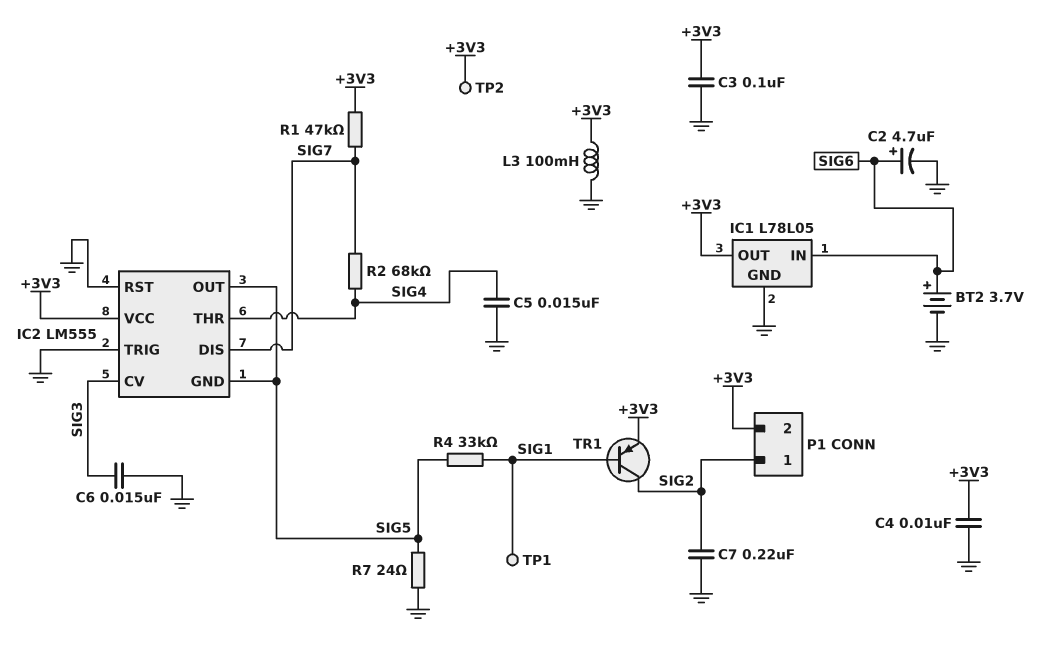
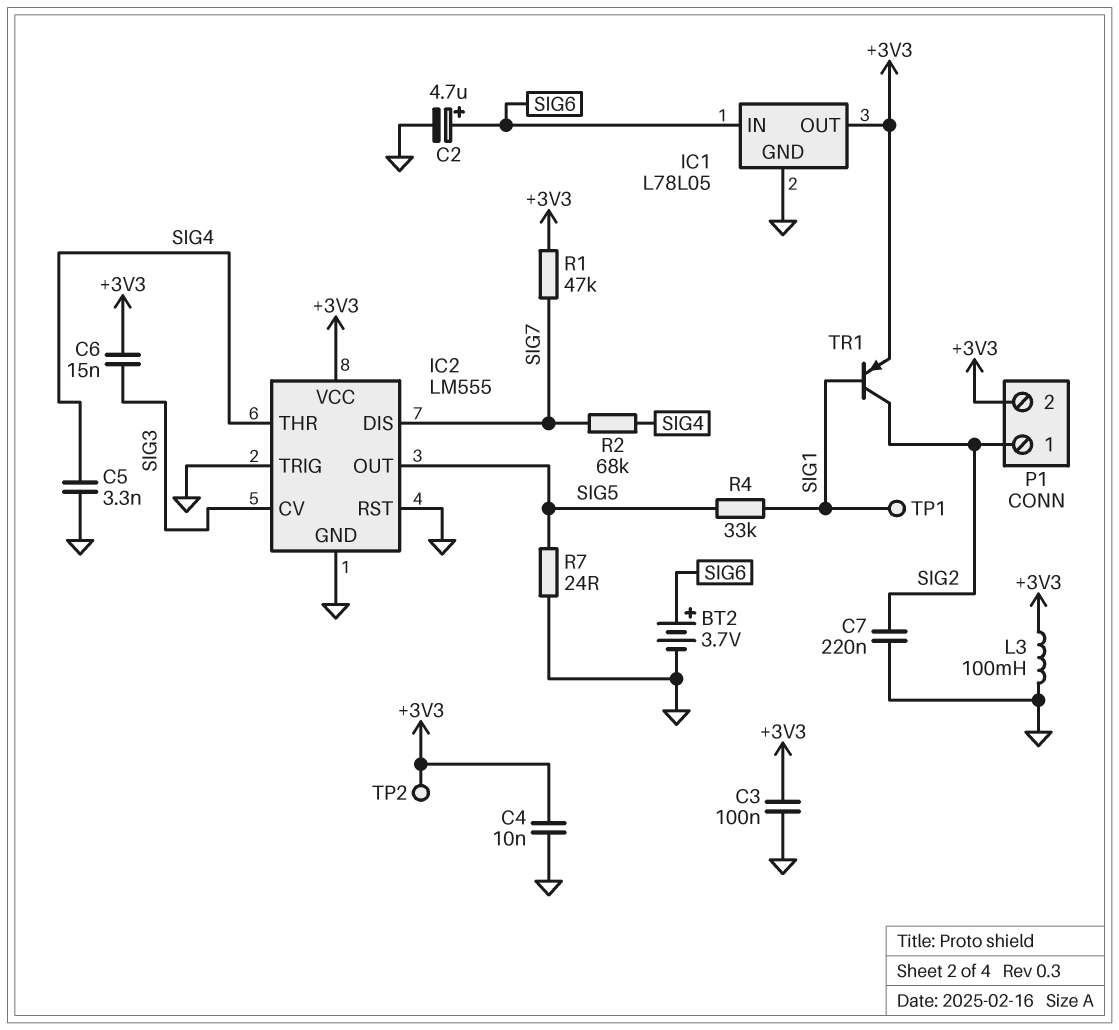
C5: 15nF (GND, SIG4) -> 3.3nF (GND, SIG4)
C6: 15nF (GND, SIG3) -> 15nF (+3V3, SIG3)
IC2 pin GND: SIG5 -> GND

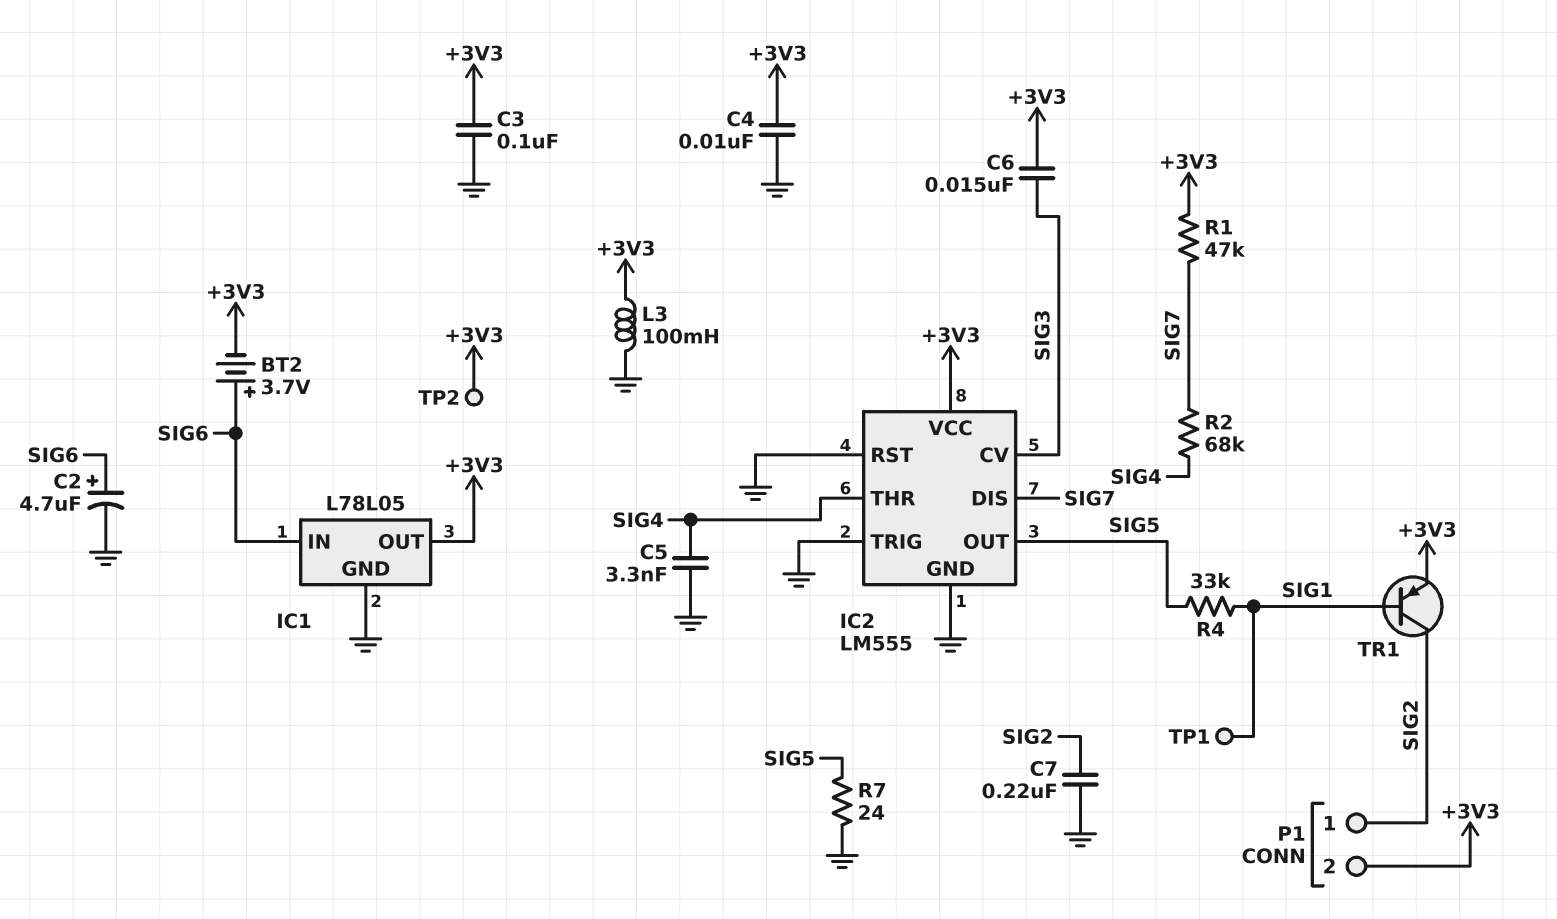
BT2: 3.7V (plus SIG6, minus GND) -> 3.7V (plus SIG6, minus +3V3)

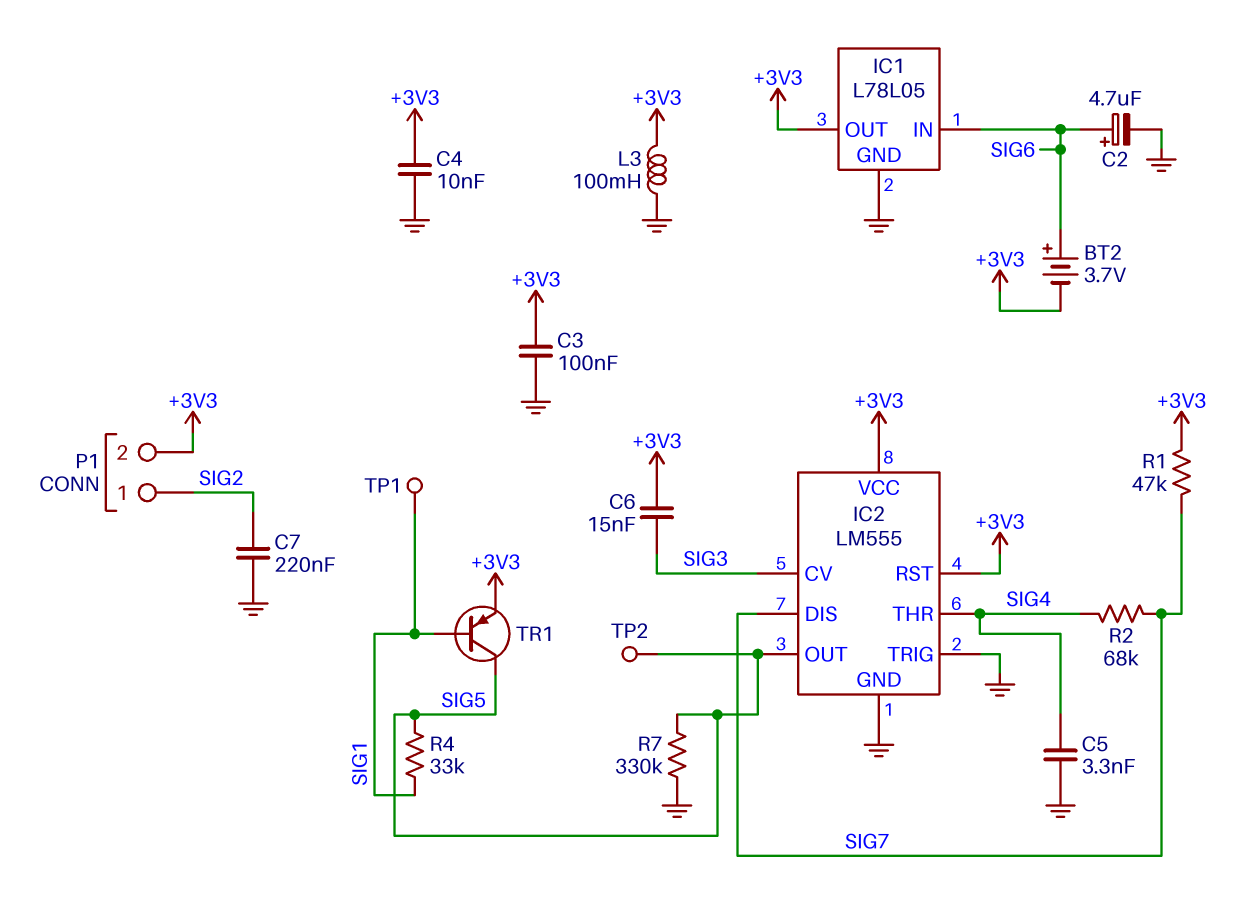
IC2 pin RST: GND -> +3V3
R7: 24 (GND, SIG5) -> 330k (GND, SIG5)
TP2: test point (+3V3) -> test point (SIG5)
TR1: PNP (B SIG1, C SIG2, E +3V3) -> PNP (B SIG1, C SIG5, E +3V3)

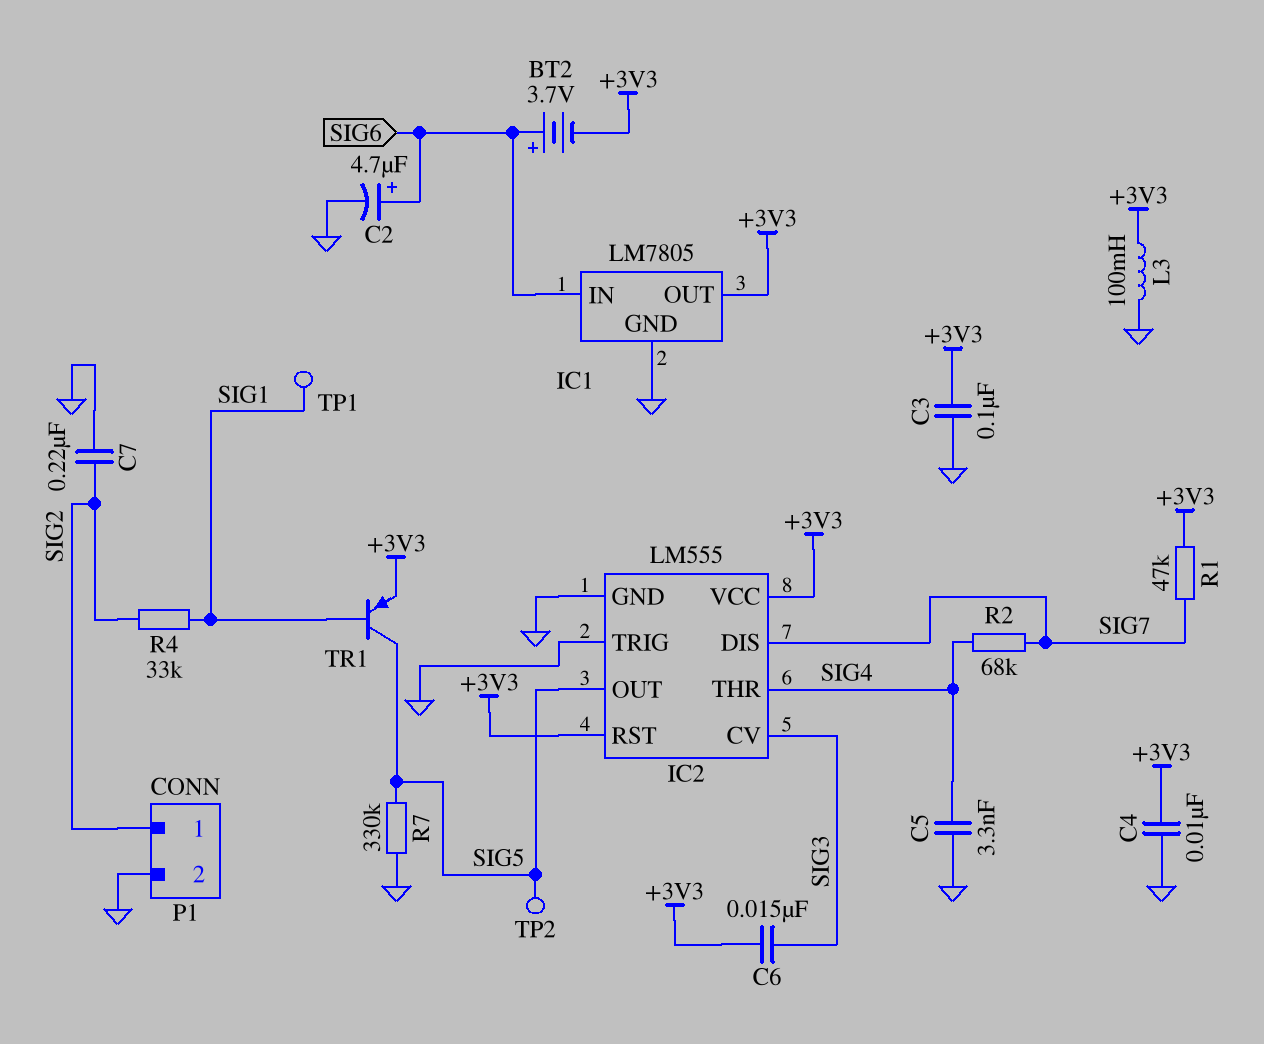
IC1: L78L05 -> LM7805
P1 pin 2: +3V3 -> GND
R4: 33k (SIG1, SIG5) -> 33k (SIG1, SIG2)

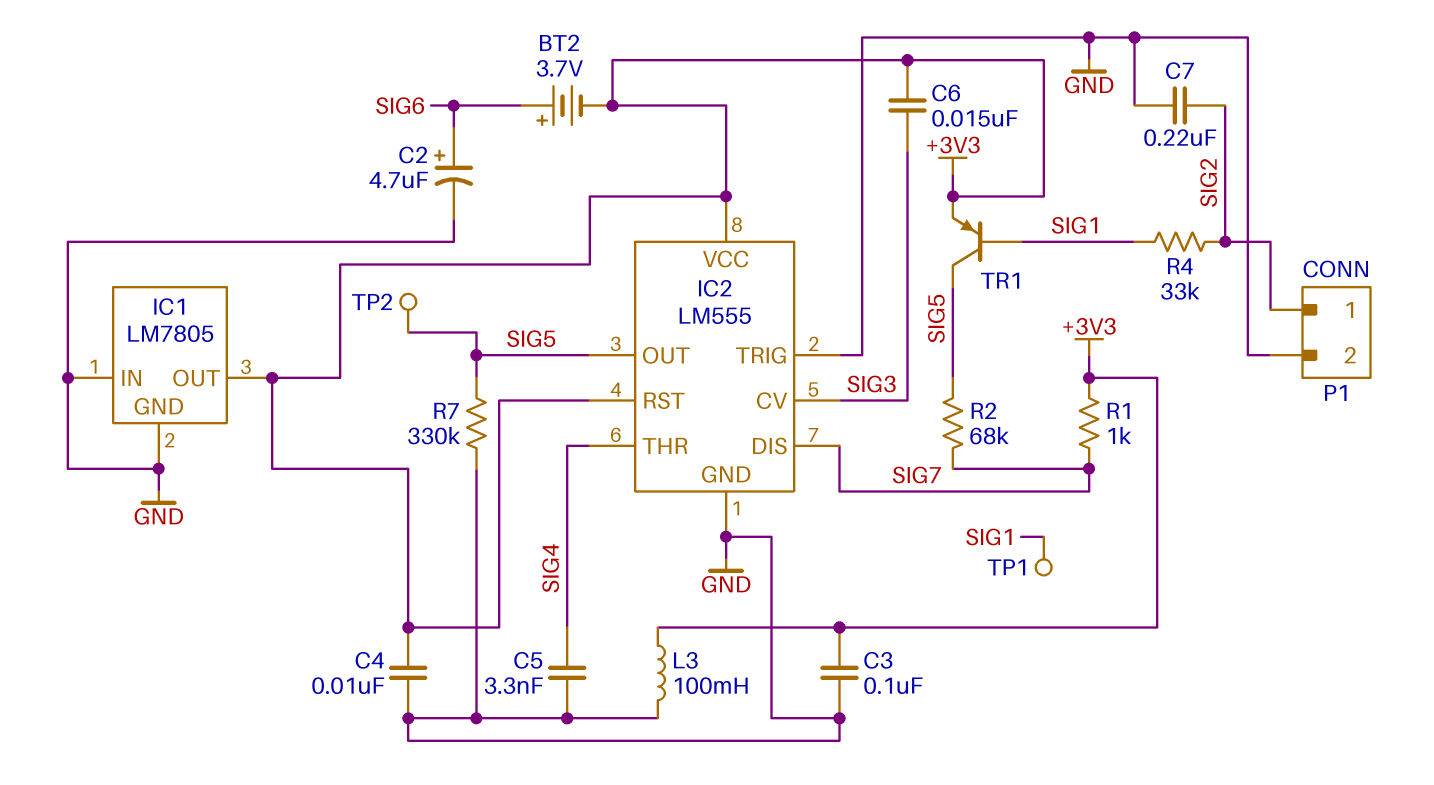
IC1 pin IN: SIG6 -> GND
R1: 47k (+3V3, SIG7) -> 1k (+3V3, SIG7)
R2: 68k (SIG4, SIG7) -> 68k (SIG5, SIG7)

